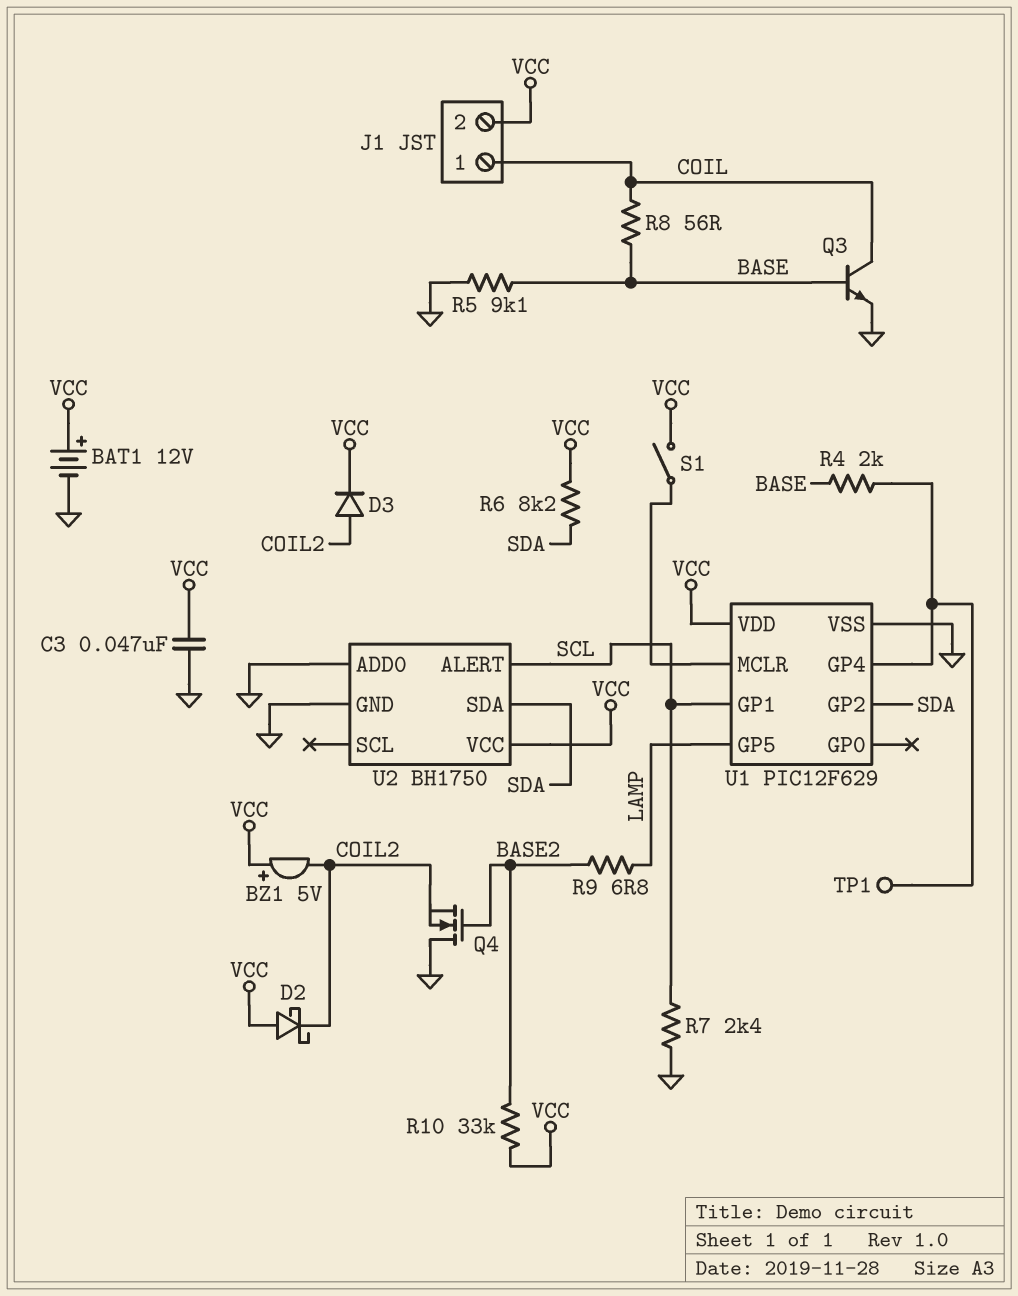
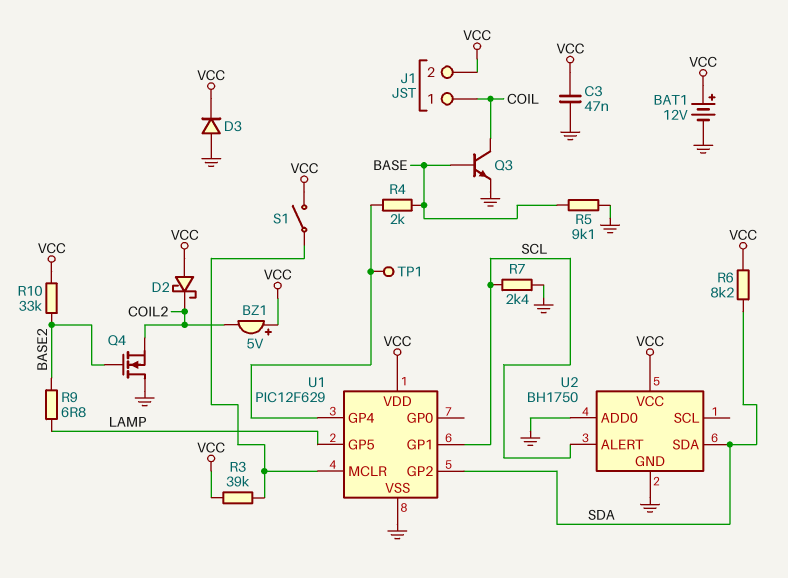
D3: diode (A COIL2, K VCC) -> diode (A GND, K VCC)
R3: none -> 39k (U1/MCLR, VCC)
R8: 56 (BASE, COIL) -> none

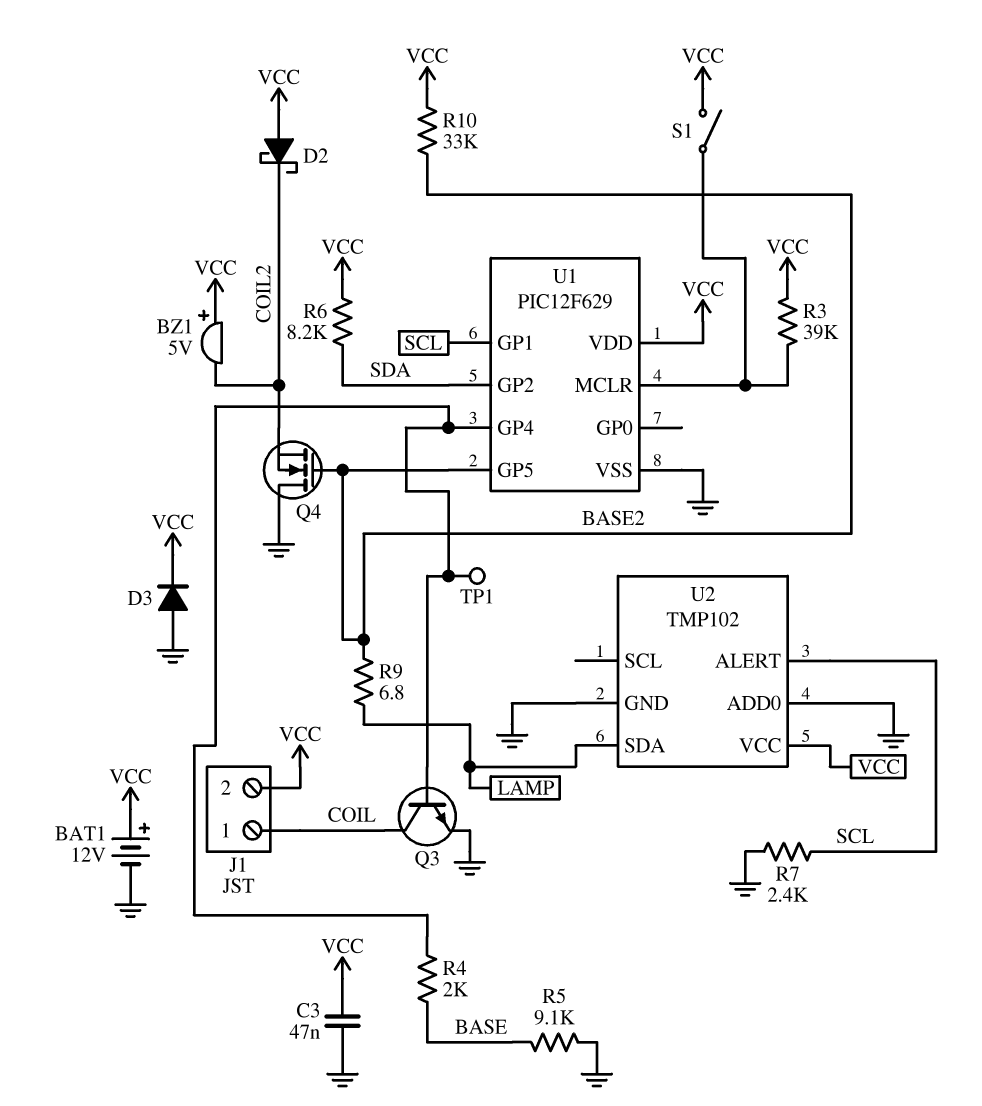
Q3: NPN (B BASE, C COIL, E GND) -> NPN (B U1/GP4, C COIL, E GND)
U1 pin GP5: LAMP -> BASE2
U2: BH1750 -> TMP102
U2 pin SDA: SDA -> LAMP

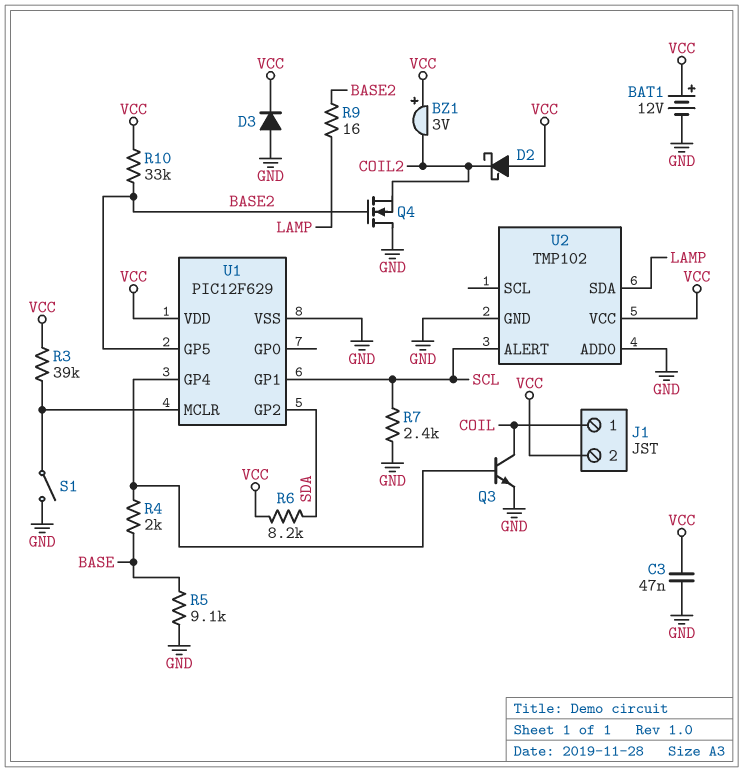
BZ1: buzzer 5V (plus VCC, minus COIL2) -> buzzer 3V (plus VCC, minus COIL2)
R9: 6.8 (BASE2, LAMP) -> 16 (BASE2, LAMP)
S1: switch (U1/MCLR, VCC) -> switch (GND, U1/MCLR)
TP1: test point (U1/GP4) -> none

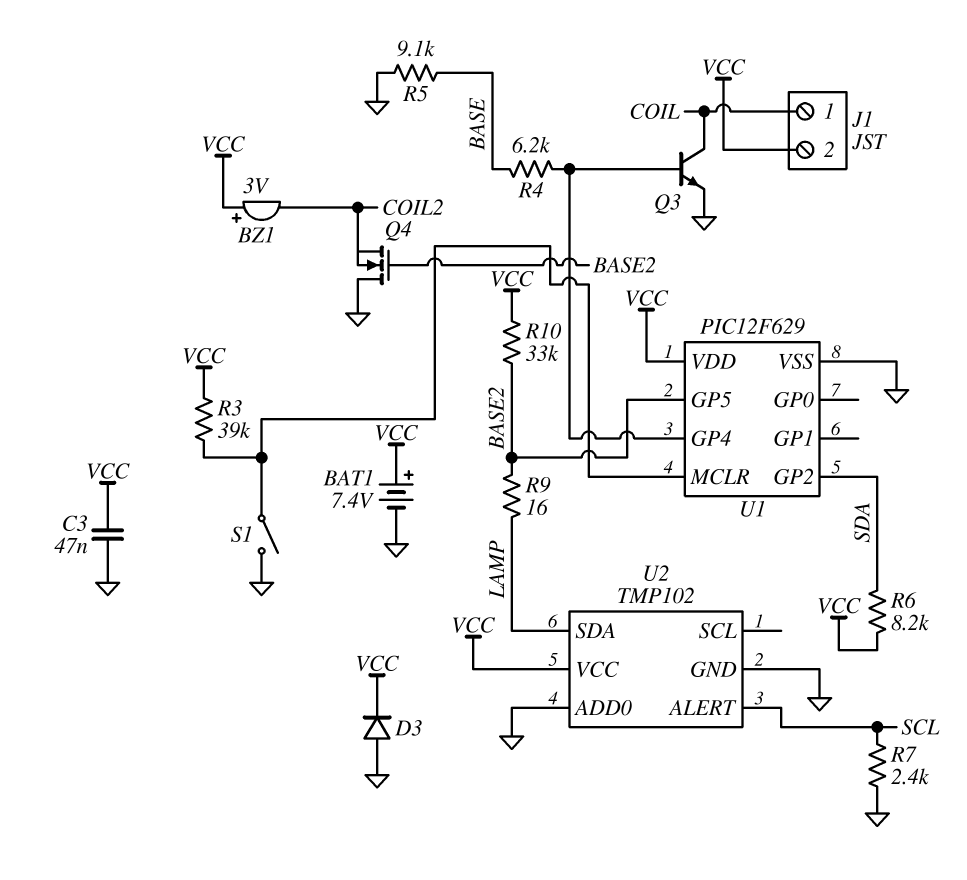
BAT1: 12V (plus VCC, minus GND) -> 7.4V (plus VCC, minus GND)
D2: schottky (A VCC, K COIL2) -> none
R4: 2k (BASE, U1/GP4) -> 6.2k (BASE, U1/GP4)
U1 pin GP1: SCL -> none

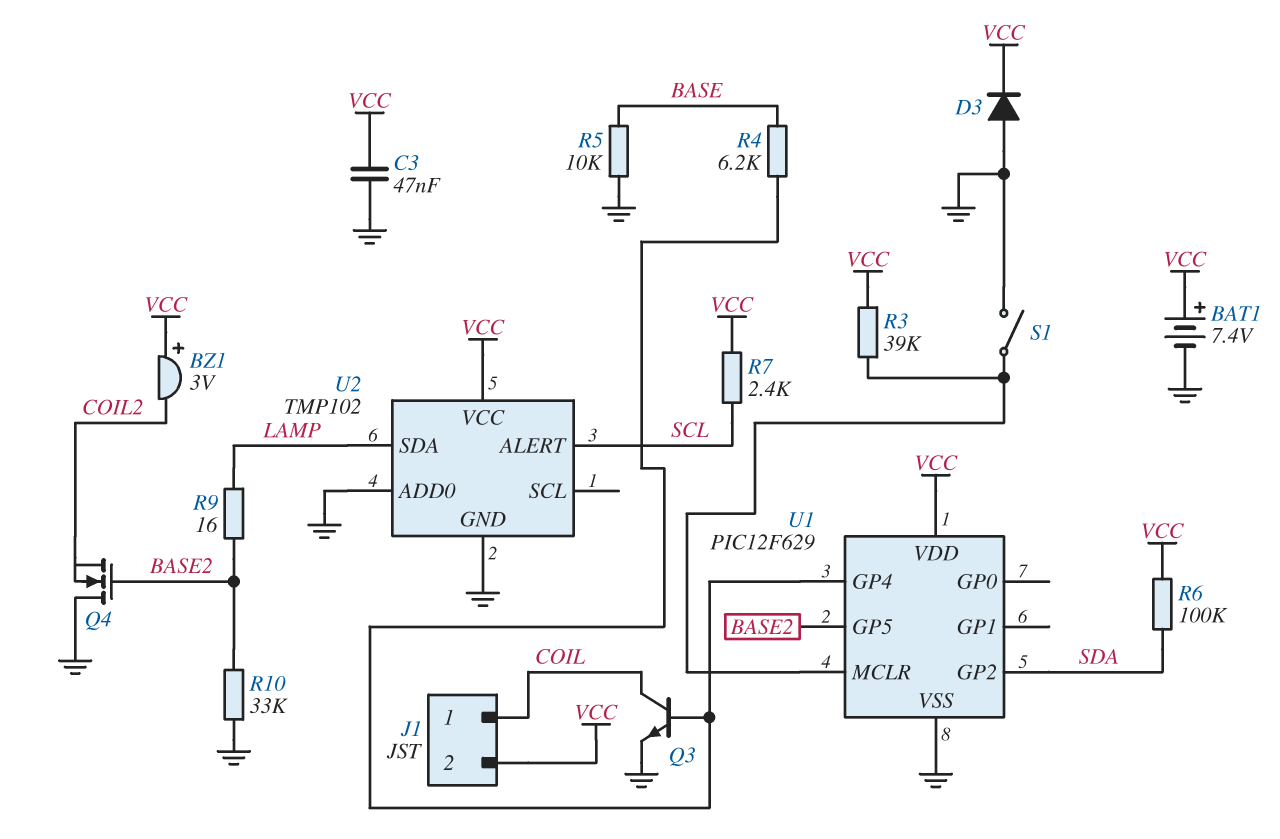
R5: 9.1k (BASE, GND) -> 10k (BASE, GND)
R6: 8.2k (SDA, VCC) -> 100k (SDA, VCC)
R7: 2.4k (GND, SCL) -> 2.4k (SCL, VCC)
R10: 33k (BASE2, VCC) -> 33k (BASE2, GND)

